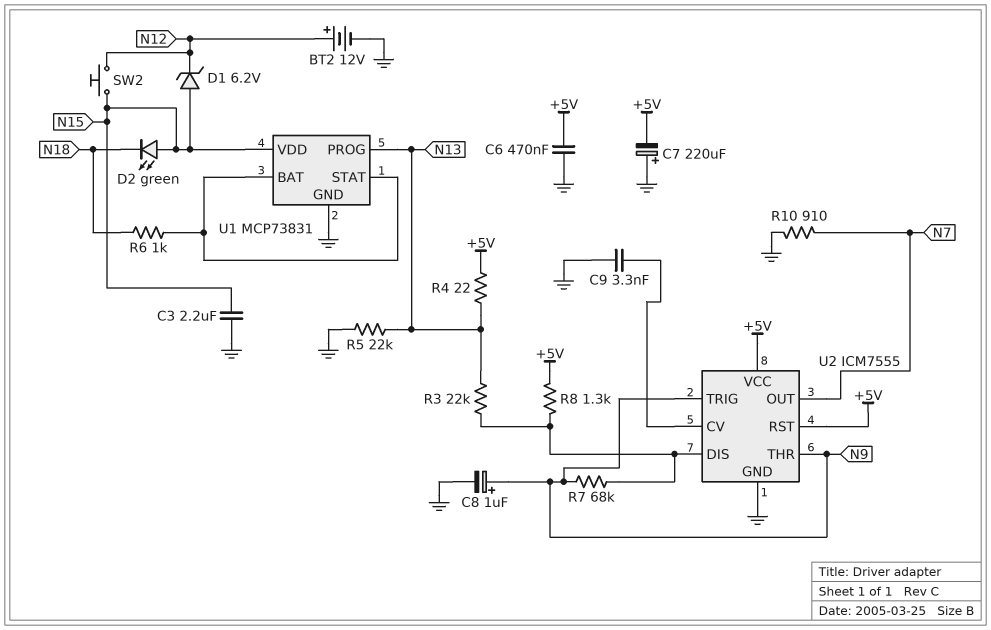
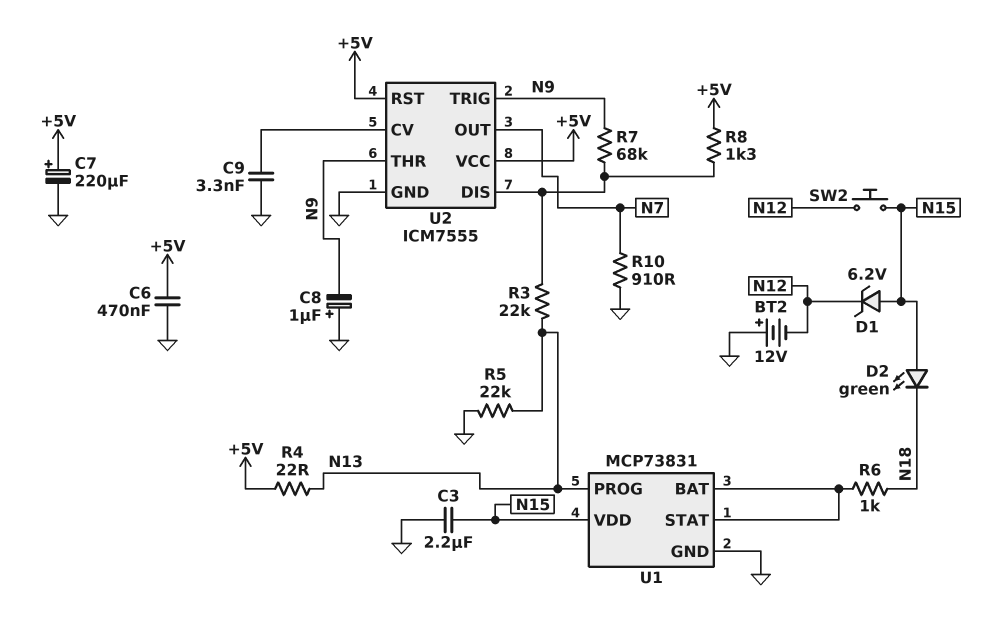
BT2: 12V (plus N12, minus GND) -> 12V (plus GND, minus N12)
C7: 220uF (plus GND, minus +5V) -> 220uF (plus +5V, minus GND)
C8: 1uF (plus N9, minus GND) -> 1uF (plus GND, minus N9)

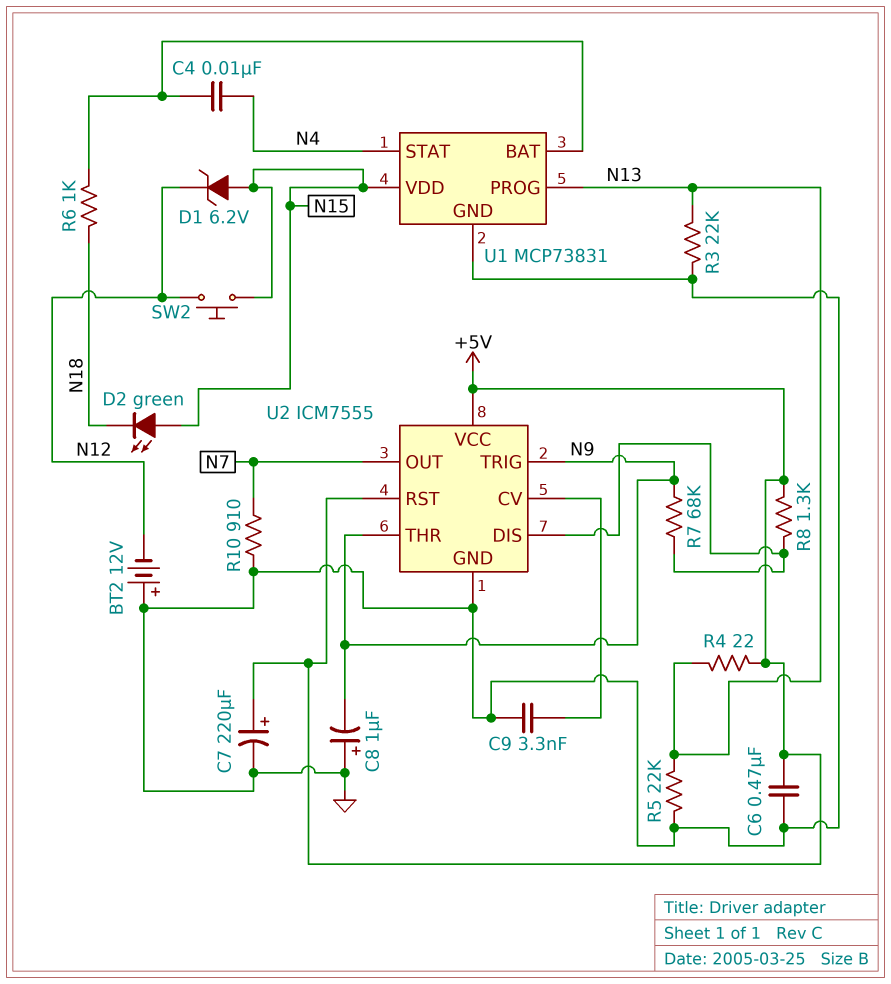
C3: 2.2uF (GND, N15) -> none
C4: none -> 10nF (N4, U1/BAT)
R3: 22k (N13, U2/DIS) -> 22k (GND, N13)
U1 pin STAT: U1/BAT -> N4

